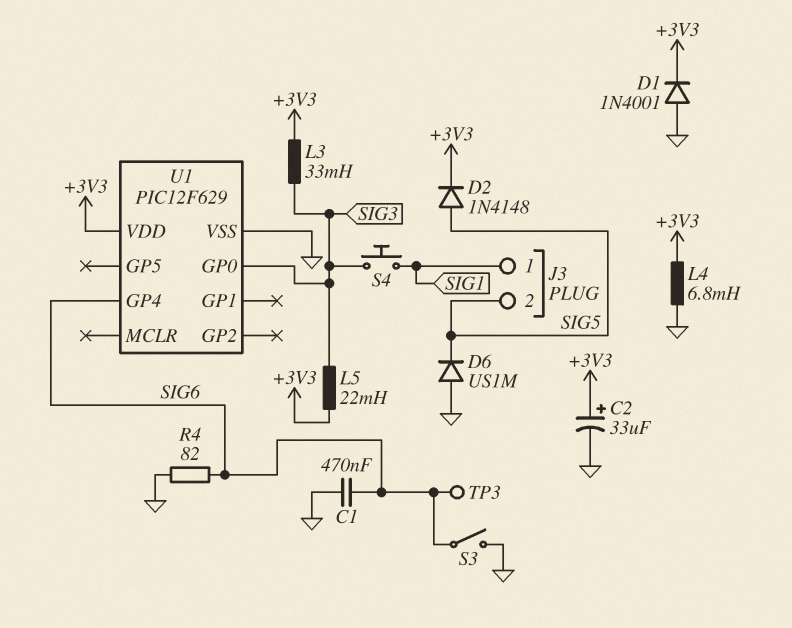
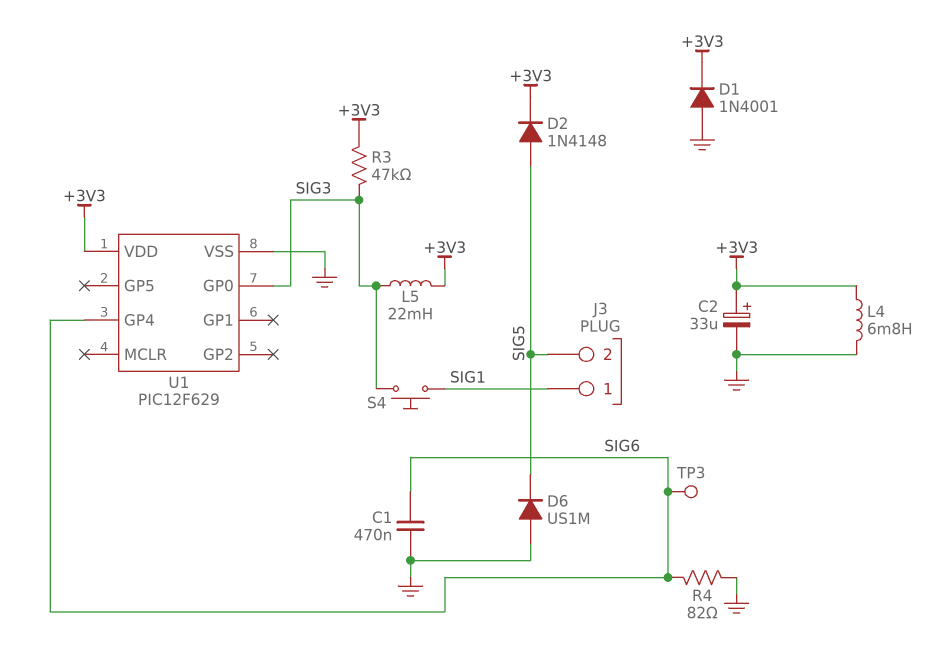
L3: 33mH (+3V3, SIG3) -> none
R3: none -> 47k (+3V3, SIG3)
S3: switch (GND, SIG6) -> none

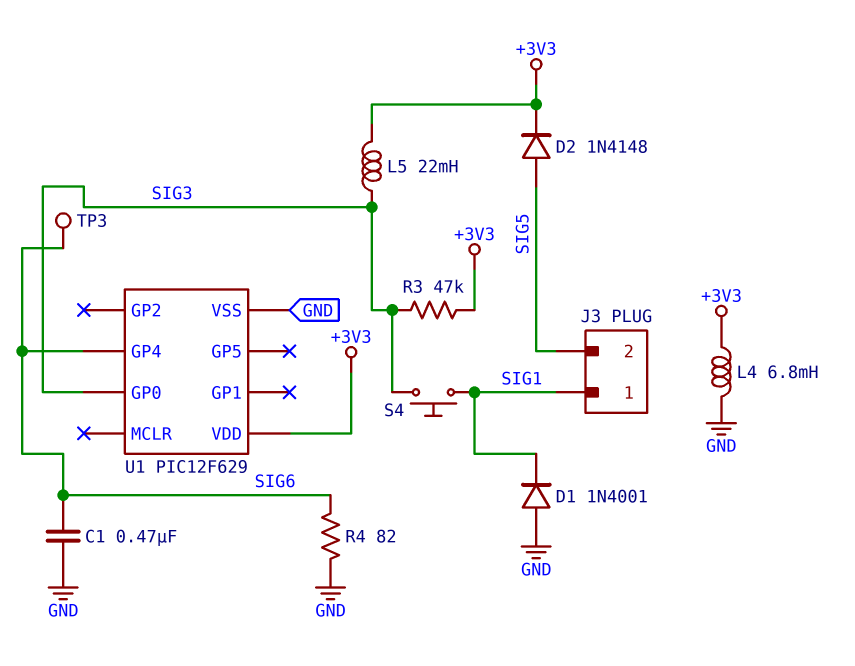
C2: 33uF (plus +3V3, minus GND) -> none
D1: diode 1N4001 (A GND, K +3V3) -> diode 1N4001 (A GND, K SIG1)
D6: diode US1M (A GND, K SIG5) -> none

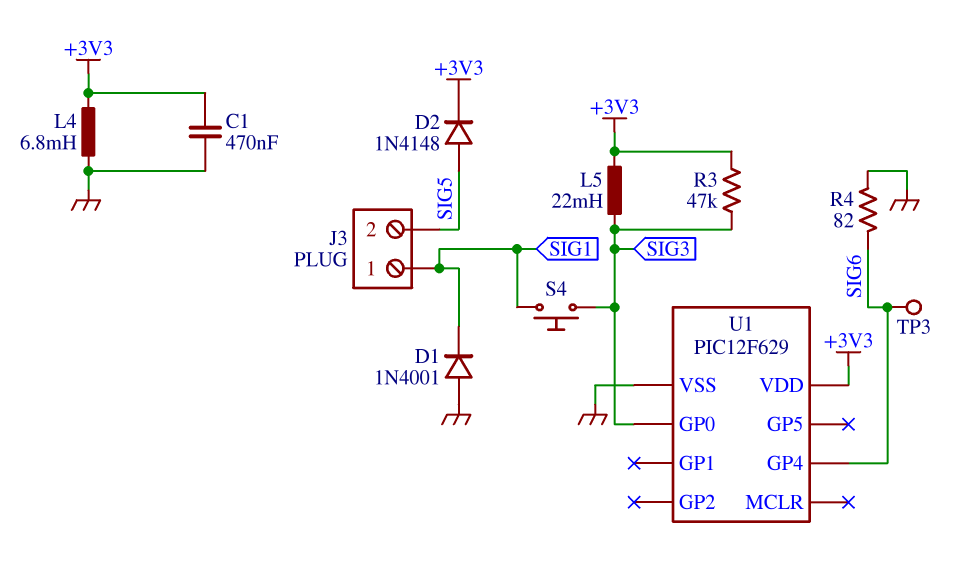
C1: 470nF (GND, SIG6) -> 470nF (+3V3, GND)

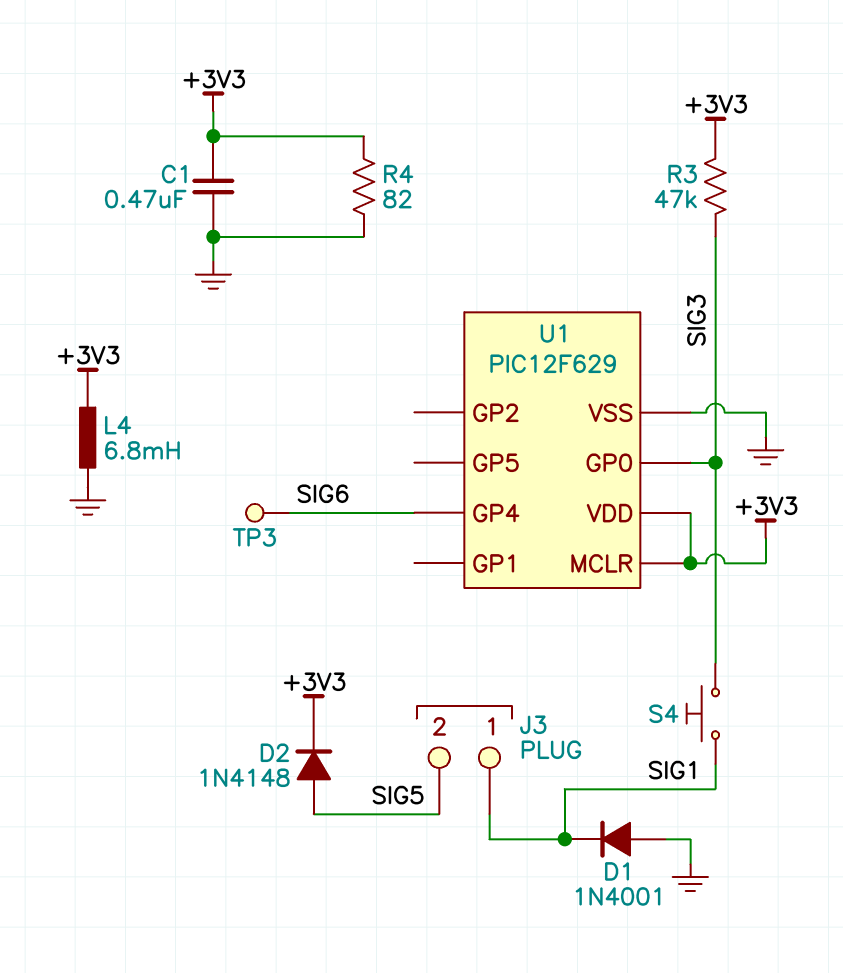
L5: 22mH (+3V3, SIG3) -> none
R4: 82 (GND, SIG6) -> 82 (+3V3, GND)
U1 pin MCLR: none -> +3V3

